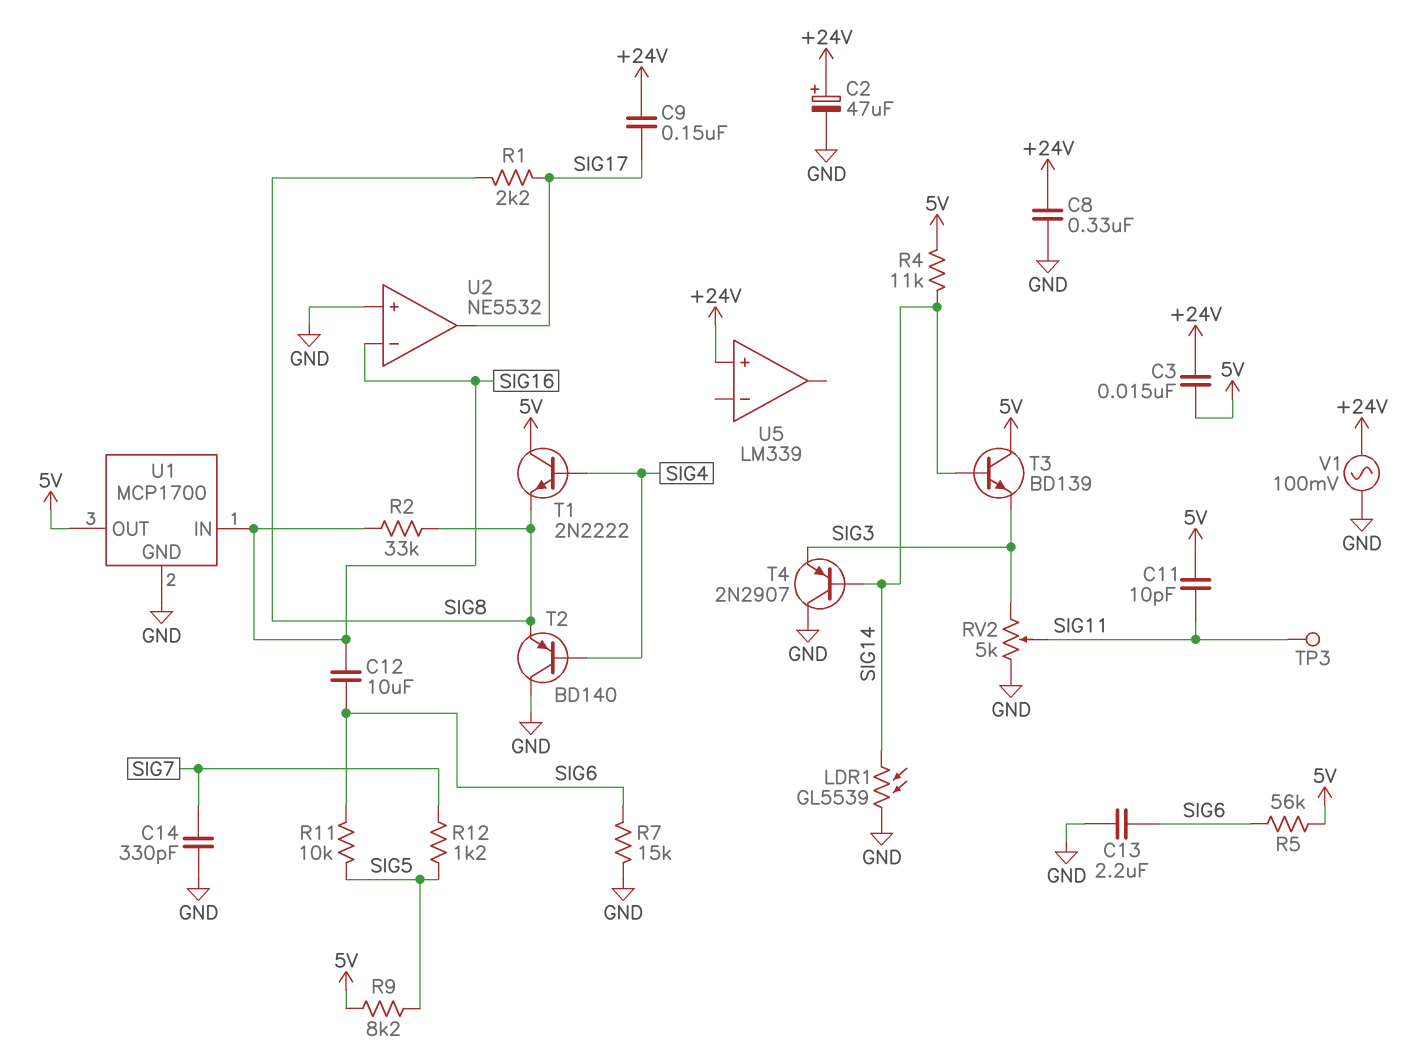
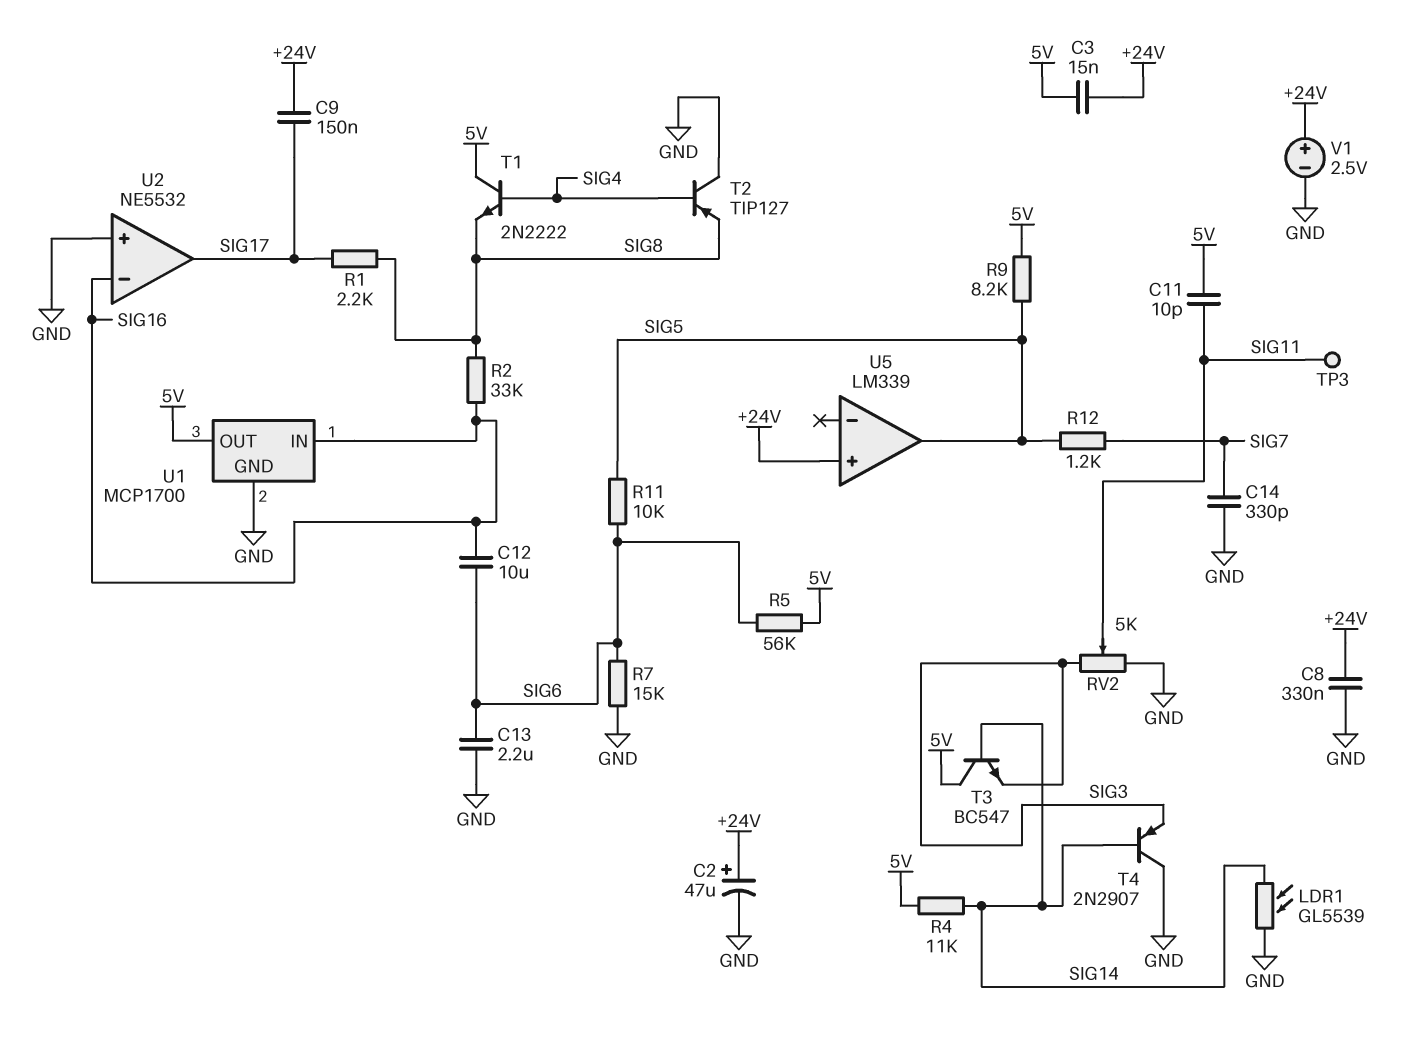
T2: PNP BD140 (B SIG4, C GND, E SIG8) -> PNP TIP127 (B SIG4, C GND, E SIG8)
T3: NPN BD139 (B SIG14, C 5V, E SIG3) -> NPN BC547 (B SIG14, C 5V, E SIG3)
U5 pin out: none -> SIG5
V1: AC 100mV (+24V, GND) -> 2.5V (plus +24V, minus GND)

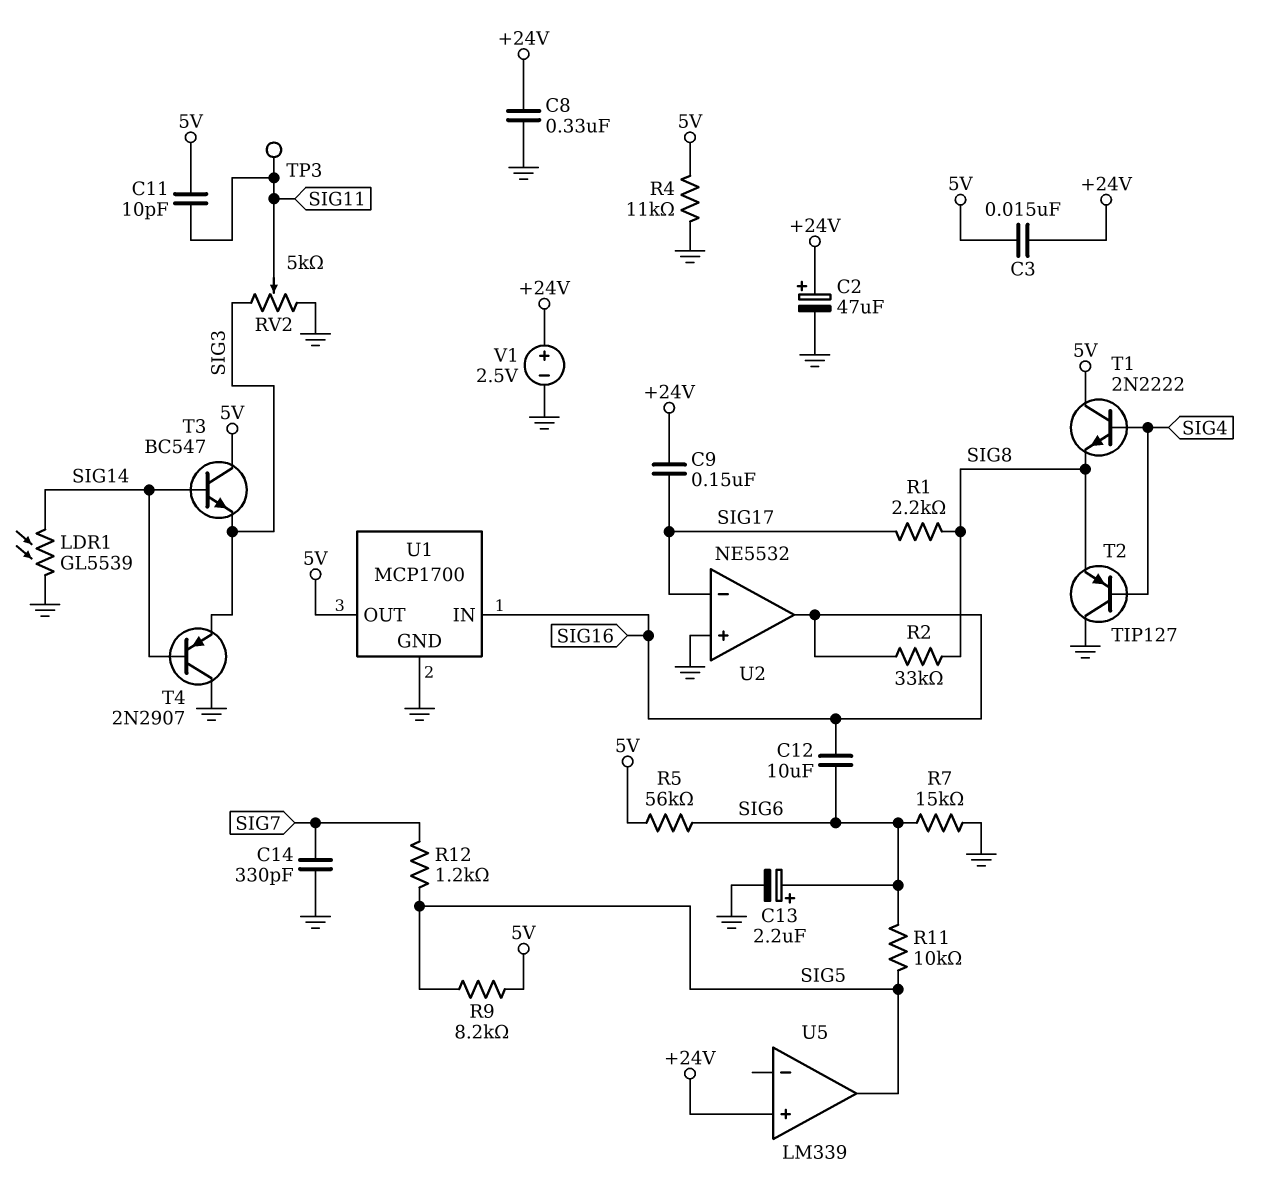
C13: 2.2uF (GND, SIG6) -> 2.2uF (plus SIG6, minus GND)
R4: 11k (5V, SIG14) -> 11k (5V, GND)
U2 pin in-: SIG16 -> SIG17
U2 pin out: SIG17 -> SIG16

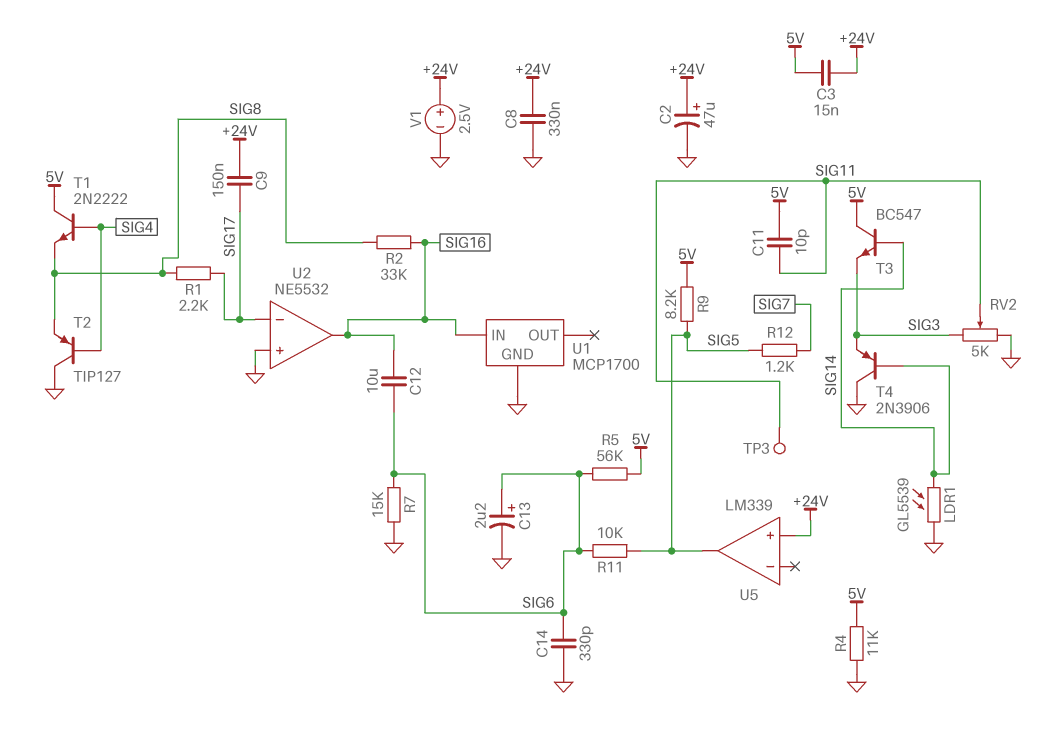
C14: 330pF (GND, SIG7) -> 330pF (GND, SIG6)
T4: PNP 2N2907 (B SIG14, C GND, E SIG3) -> PNP 2N3906 (B SIG14, C GND, E SIG3)
U1 pin OUT: 5V -> none

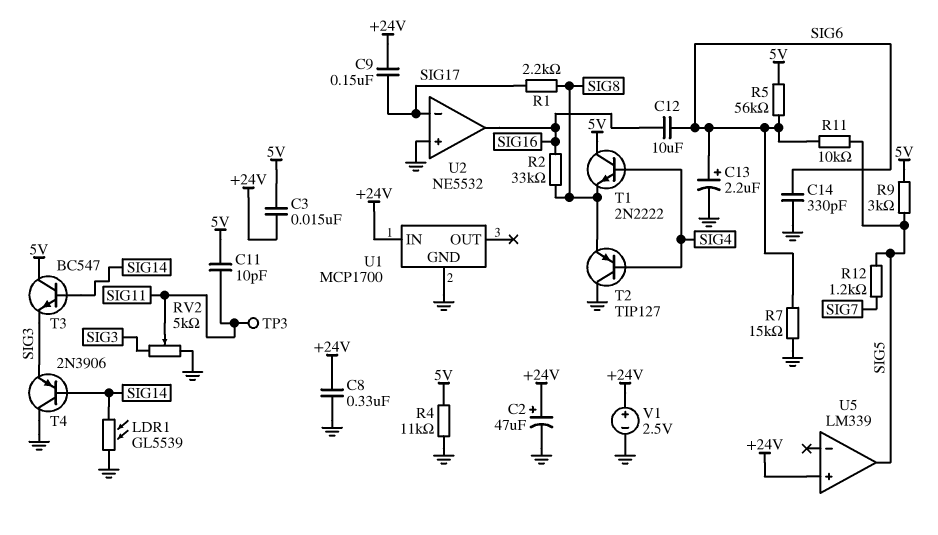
R9: 8.2k (5V, SIG5) -> 3k (5V, SIG5)
U1 pin IN: SIG16 -> +24V

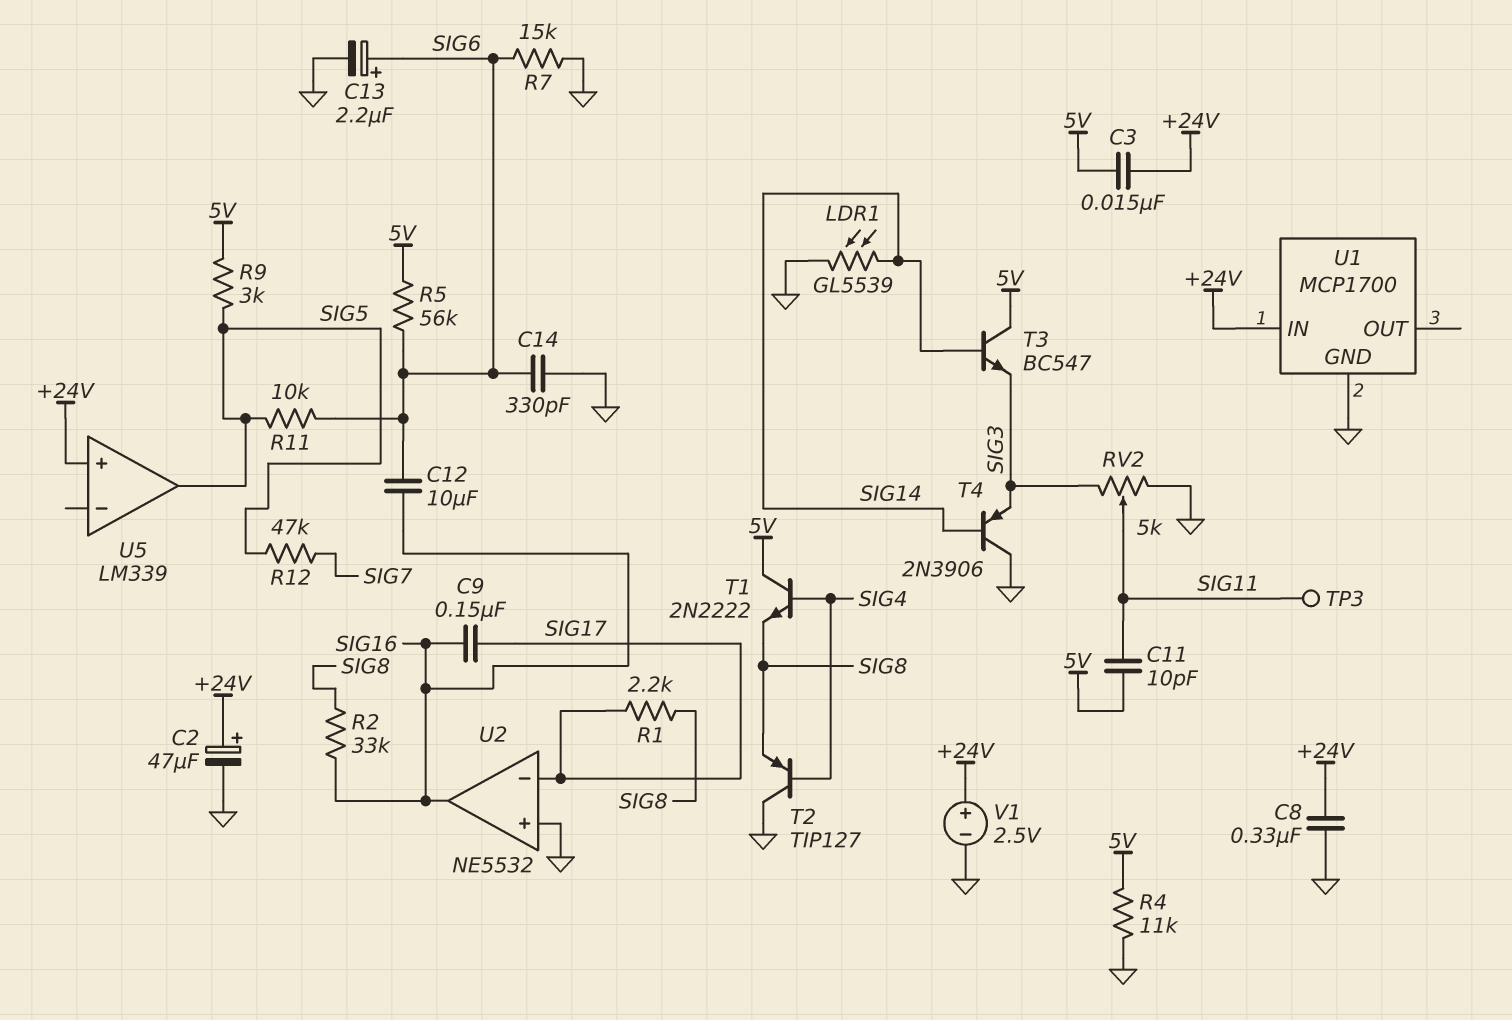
C9: 150nF (+24V, SIG17) -> 150nF (SIG16, SIG17)
R12: 1.2k (SIG5, SIG7) -> 47k (SIG5, SIG7)

